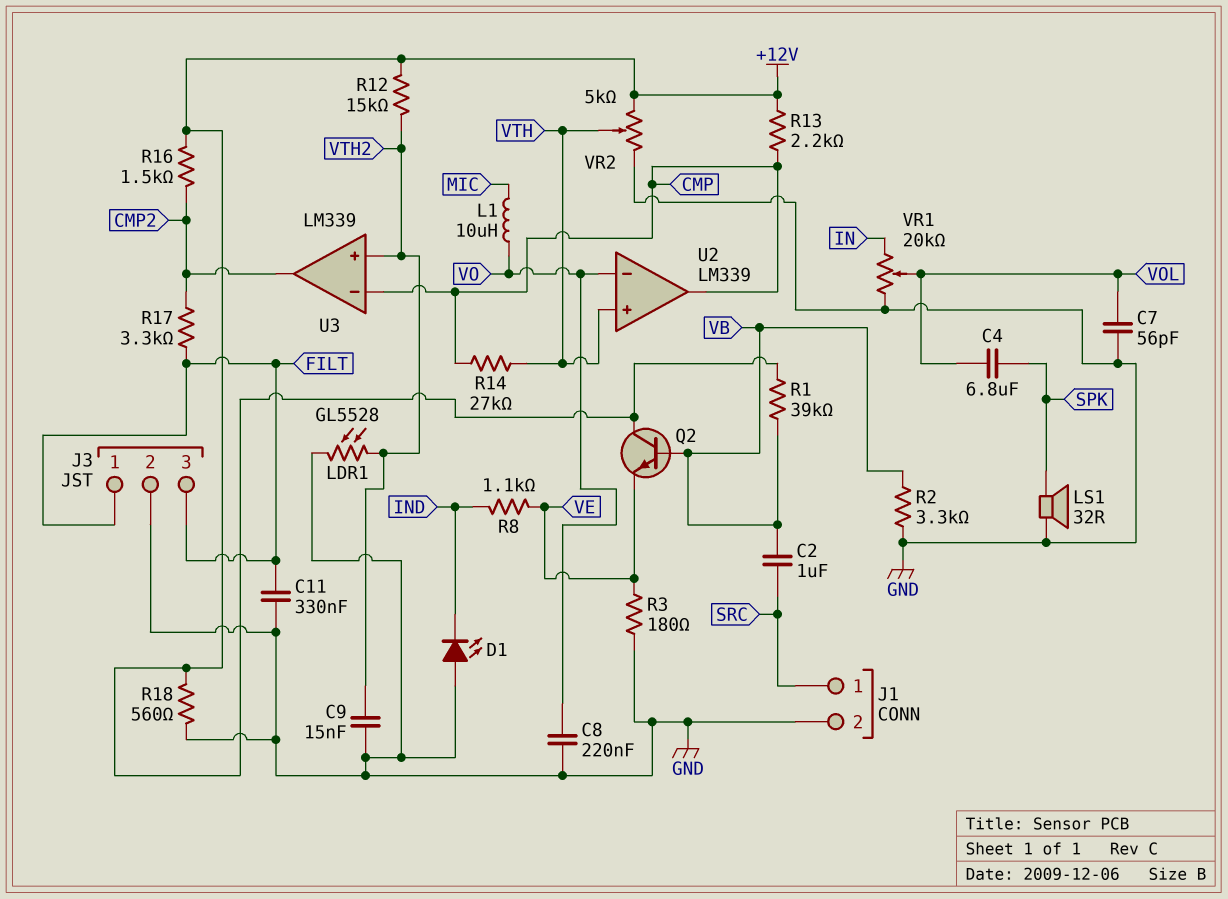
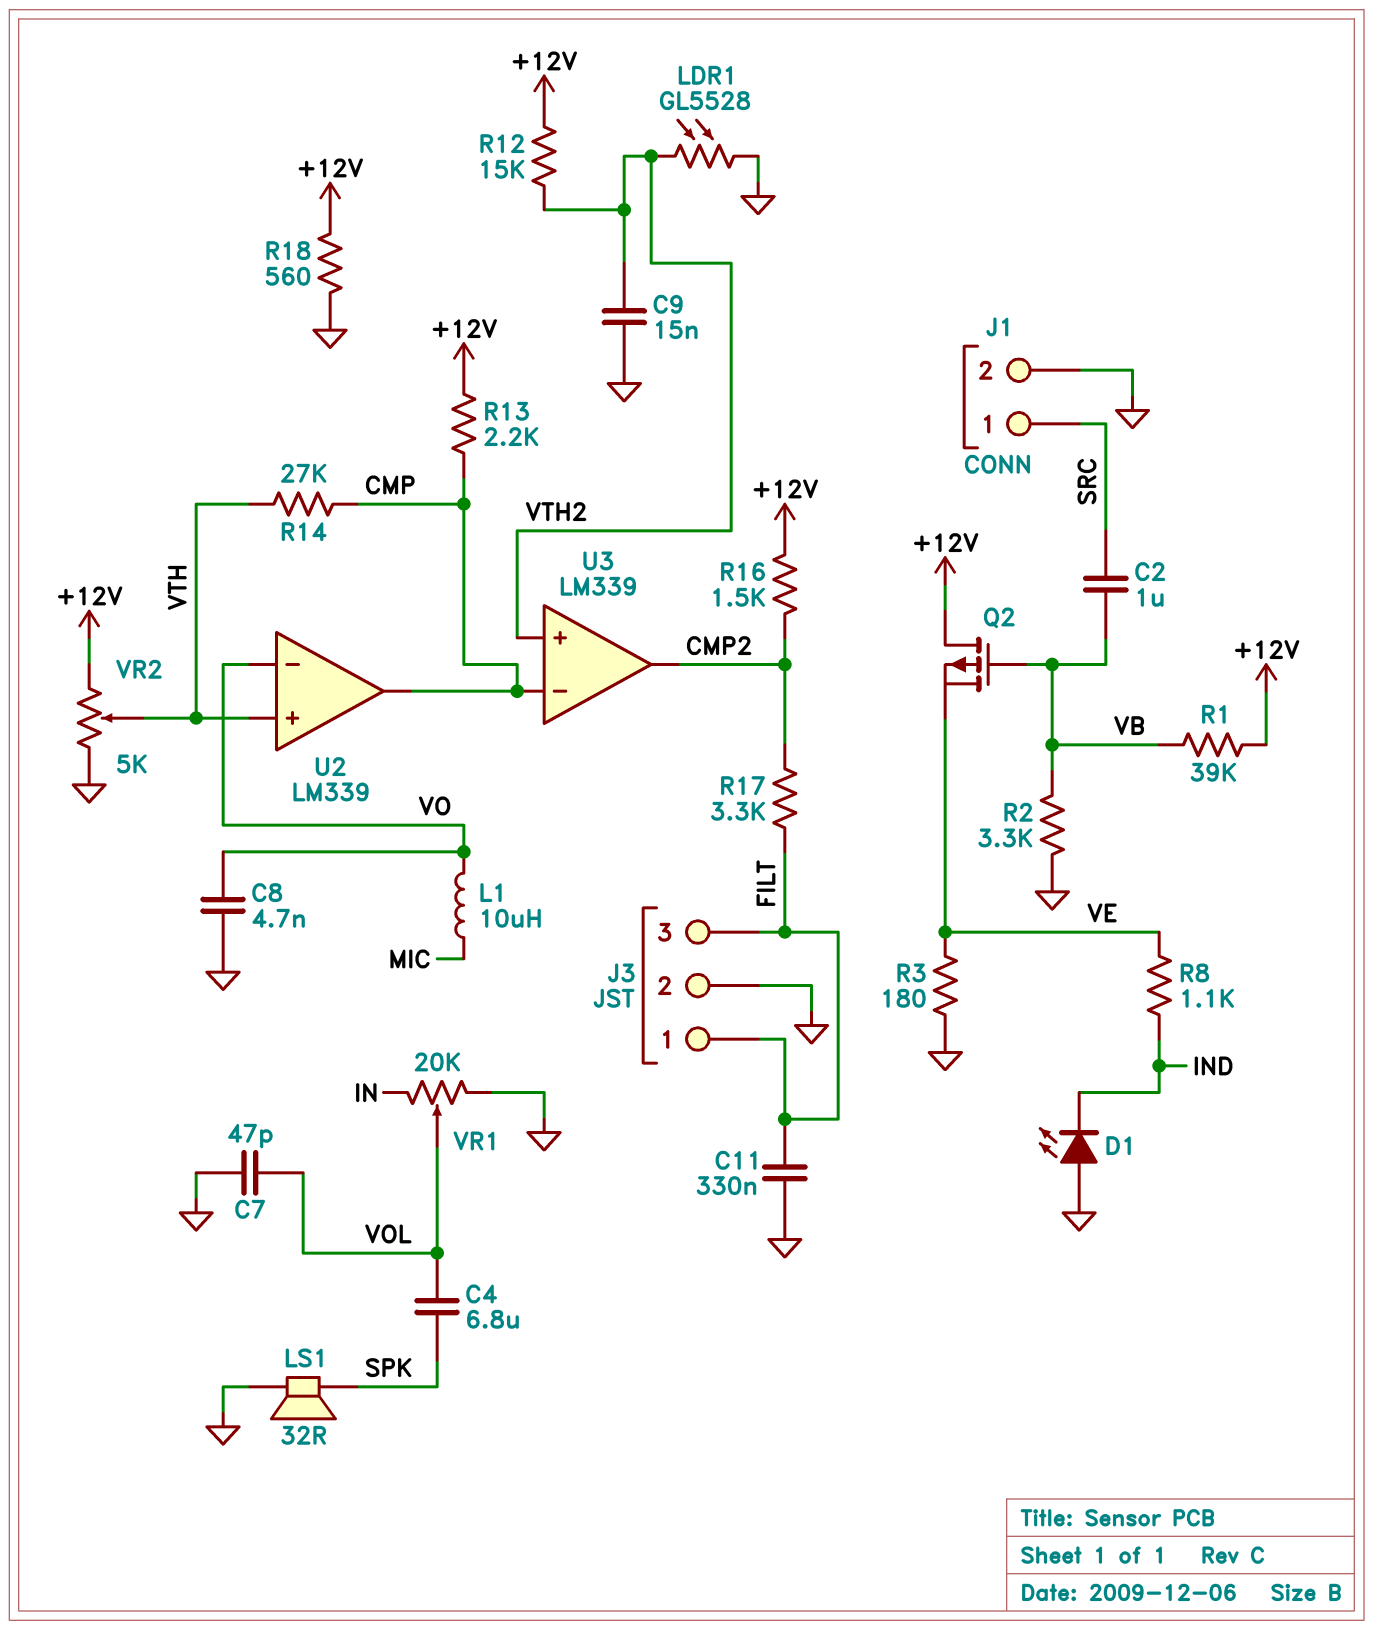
C7: 56pF (GND, VOL) -> 47pF (GND, VOL)
C8: 220nF (GND, VO) -> 4.7nF (GND, VO)
Q2: NPN (B VB, C +12V, E VE) -> PMOS (G VB, D +12V, S VE)

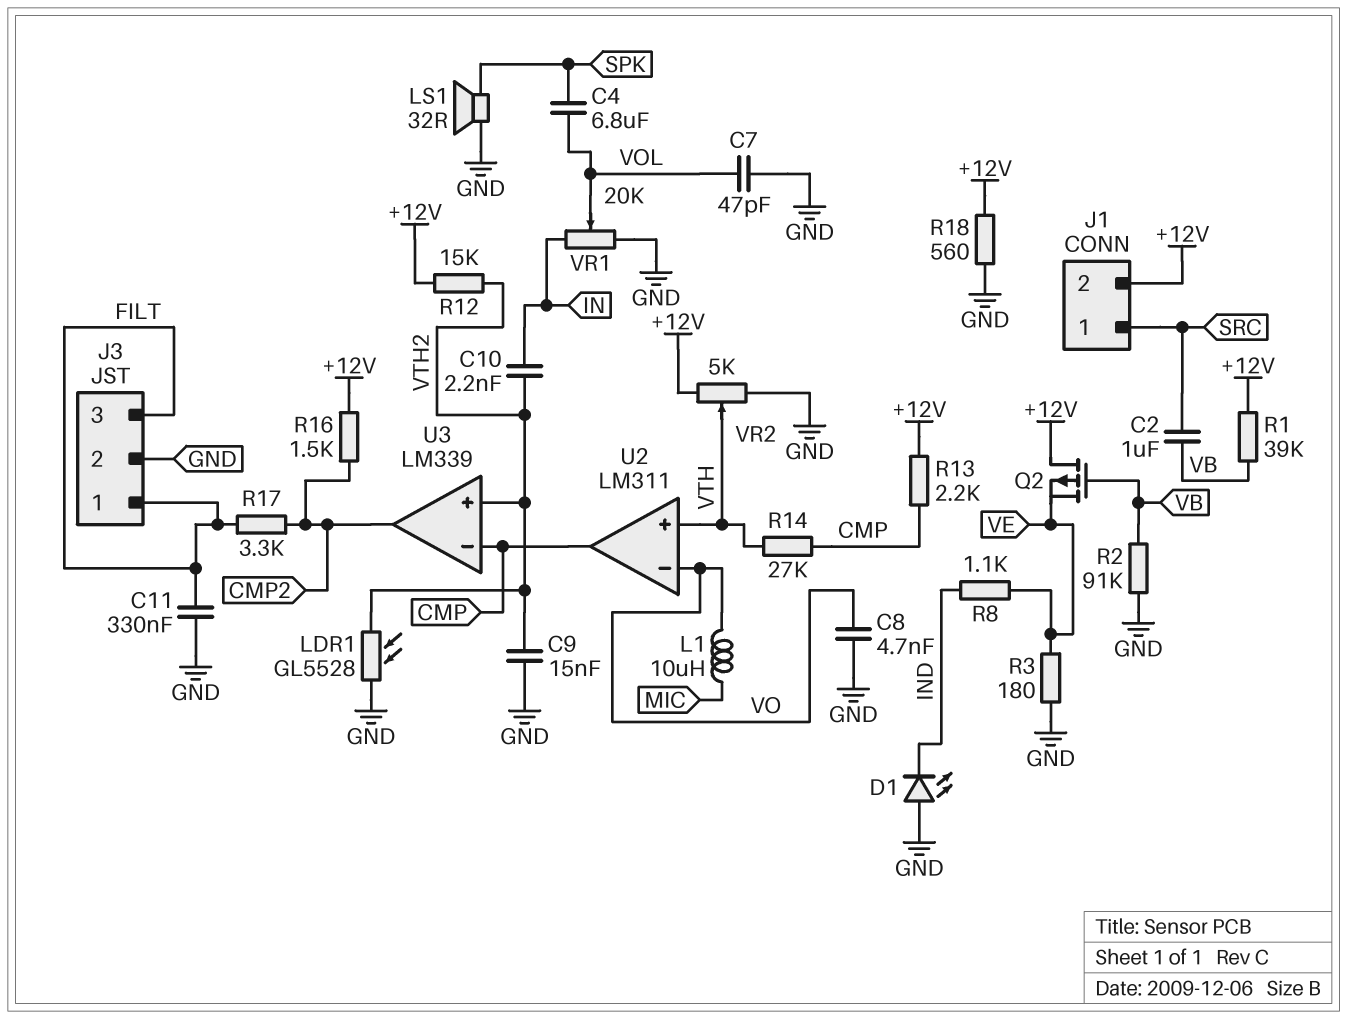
C10: none -> 2.2nF (IN, VTH2)
J1 pin 2: GND -> +12V
R2: 3.3k (GND, VB) -> 91k (GND, VB)
U2: LM339 -> LM311

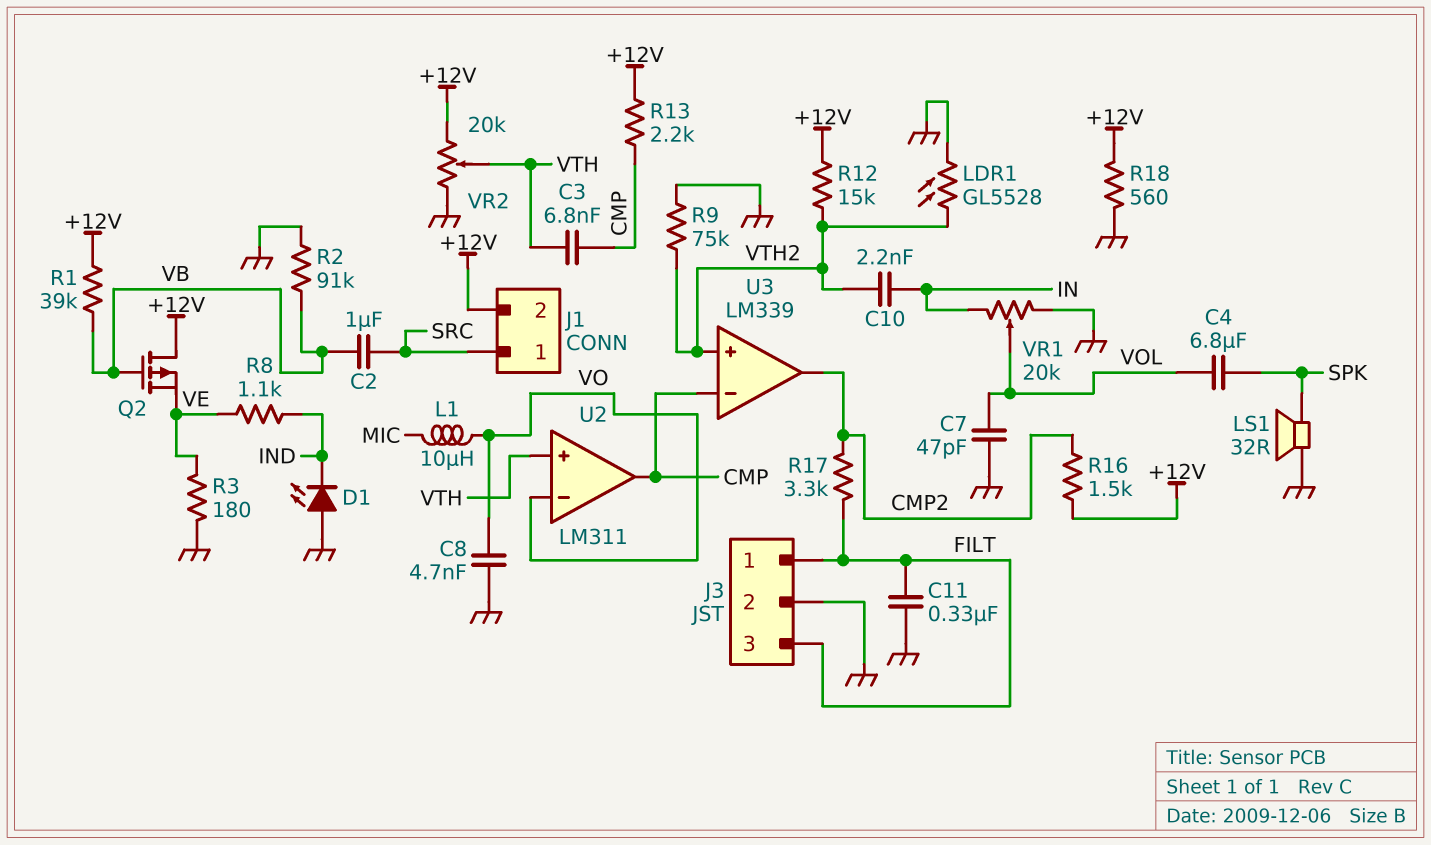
C3: none -> 6.8nF (CMP, VTH)
C9: 15nF (GND, VTH2) -> none
R9: none -> 75k (GND, VTH2)
R14: 27k (CMP, VTH) -> none
VR2: 5k (+12V, GND, wiper VTH) -> 20k (+12V, GND, wiper VTH)

